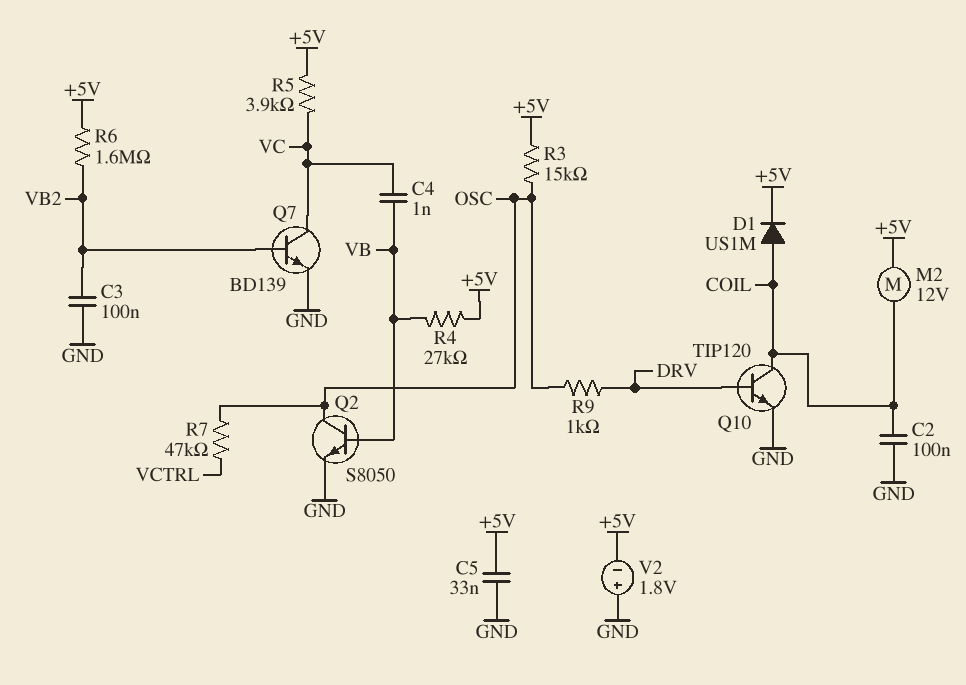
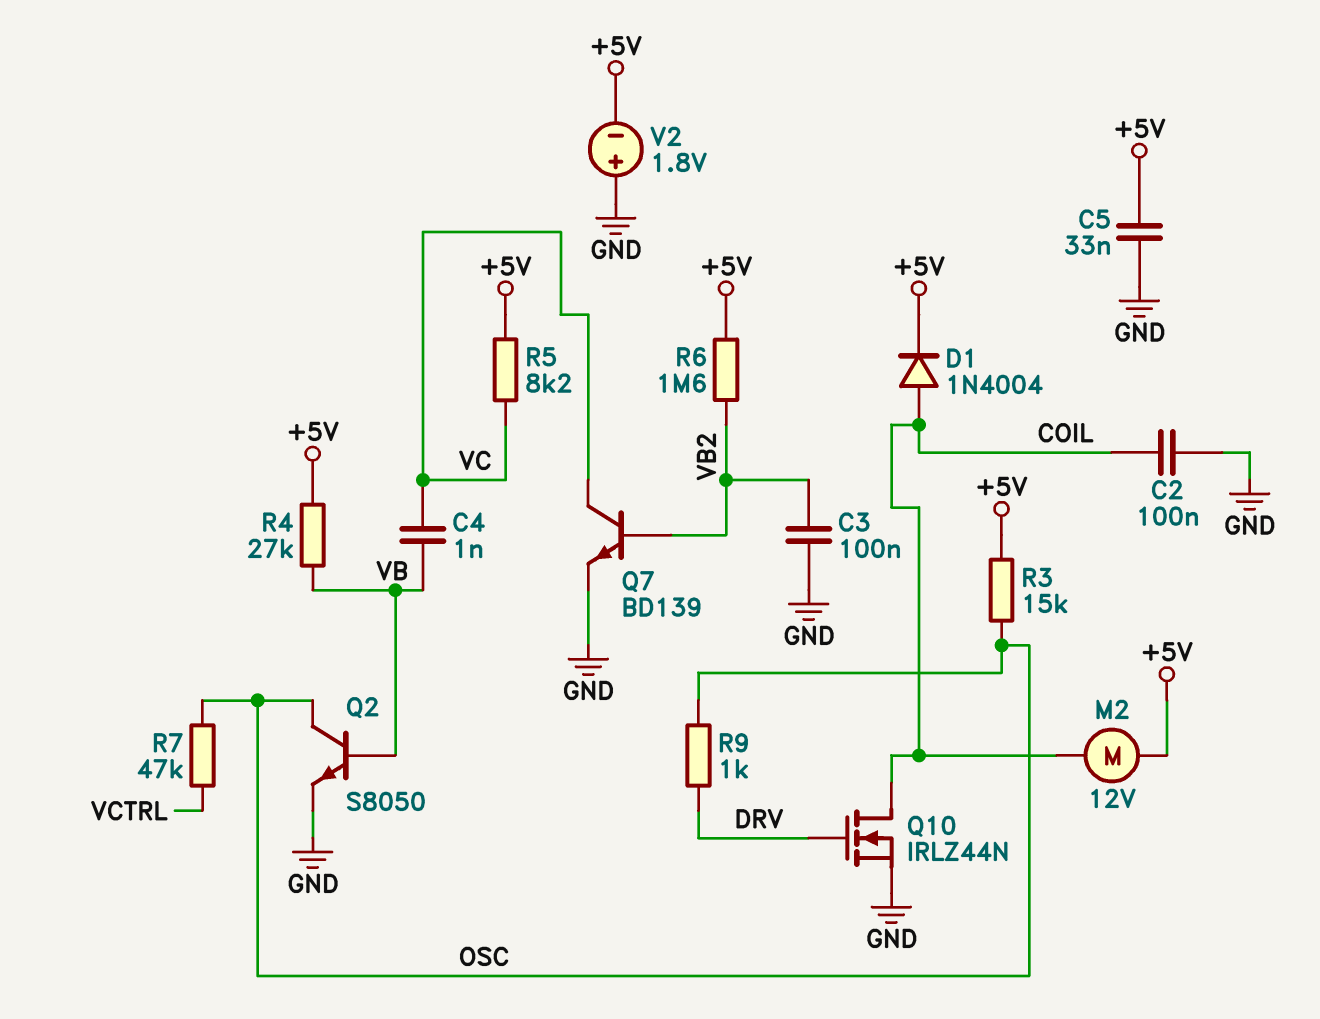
D1: diode US1M (A COIL, K +5V) -> diode 1N4004 (A COIL, K +5V)
Q10: NPN TIP120 (B DRV, C COIL, E GND) -> NMOS IRLZ44N (G DRV, D COIL, S GND)
R5: 3.9k (+5V, VC) -> 8.2k (+5V, VC)

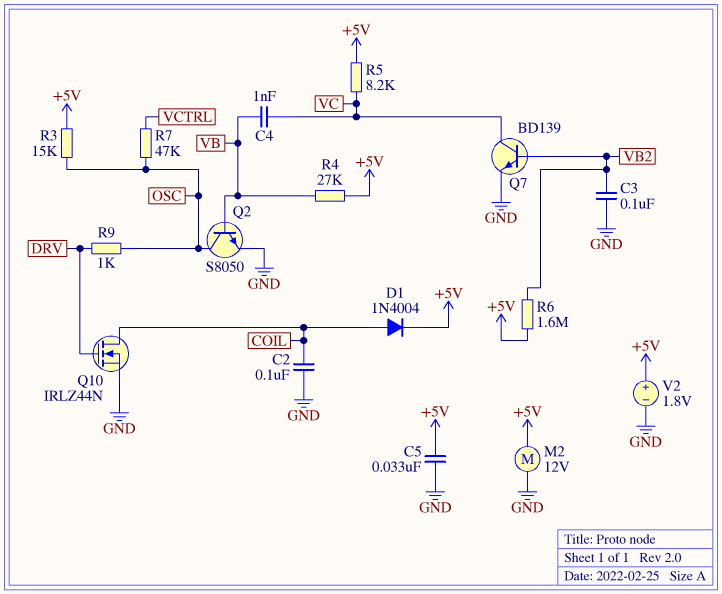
M2: motor 12V (+5V, COIL) -> motor 12V (+5V, GND)
V2: 1.8V (plus GND, minus +5V) -> 1.8V (plus +5V, minus GND)

